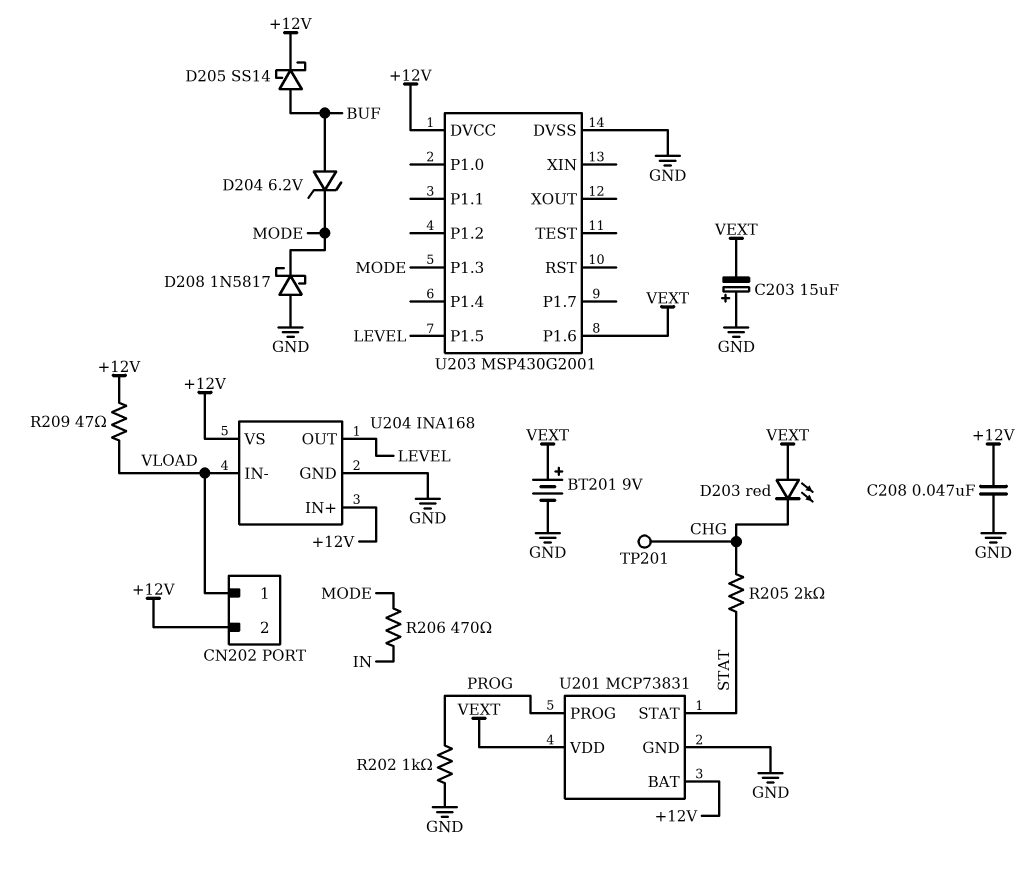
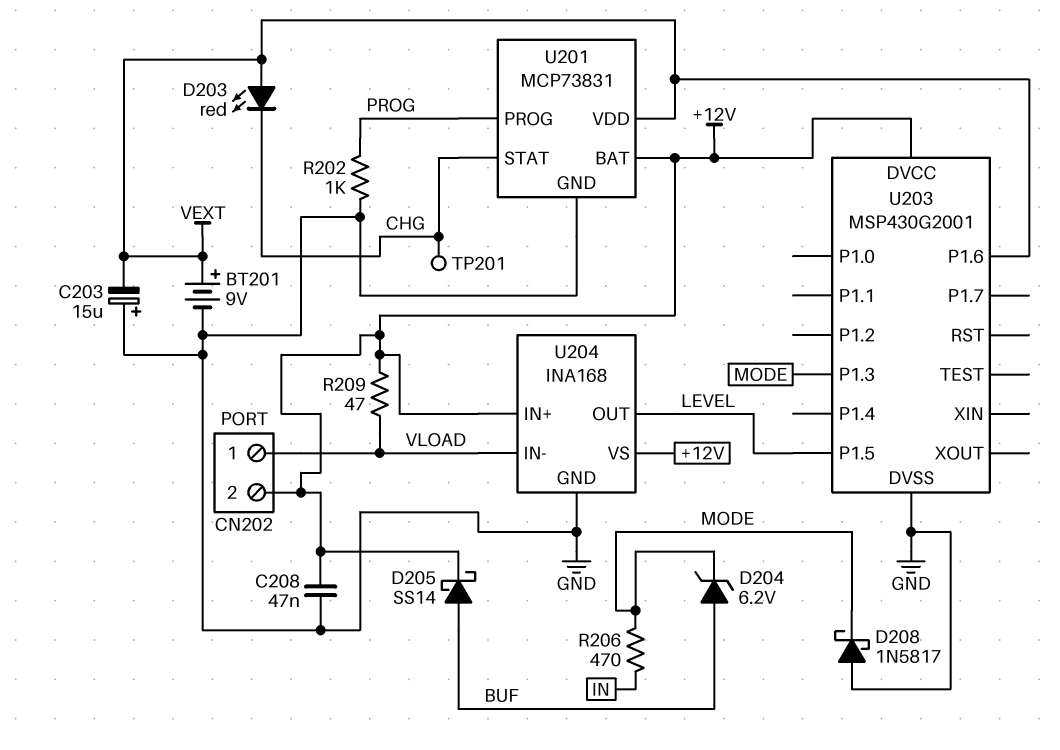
R205: 2k (CHG, STAT) -> none
U201 pin STAT: STAT -> CHG

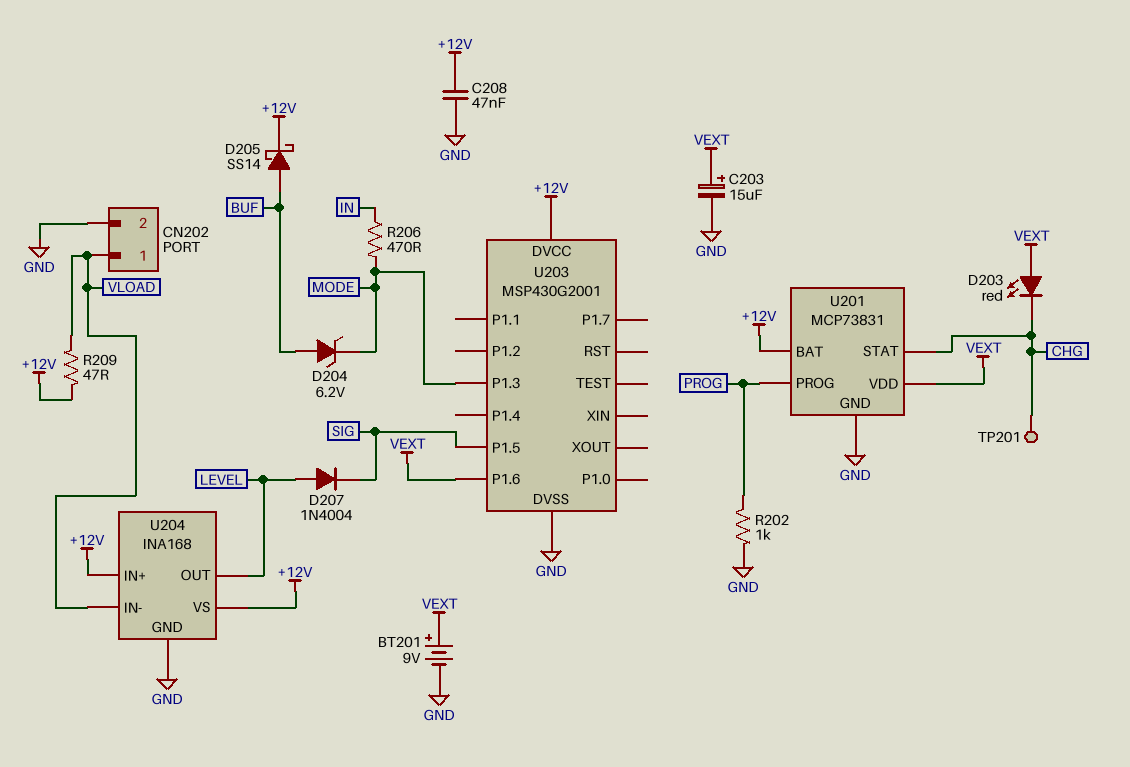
C203: 15uF (plus GND, minus VEXT) -> 15uF (plus VEXT, minus GND)
CN202 pin 2: +12V -> GND
D207: none -> diode 1N4004 (A LEVEL, K SIG)
D208: schottky 1N5817 (A GND, K MODE) -> none
U203 pin P1.5: LEVEL -> SIG

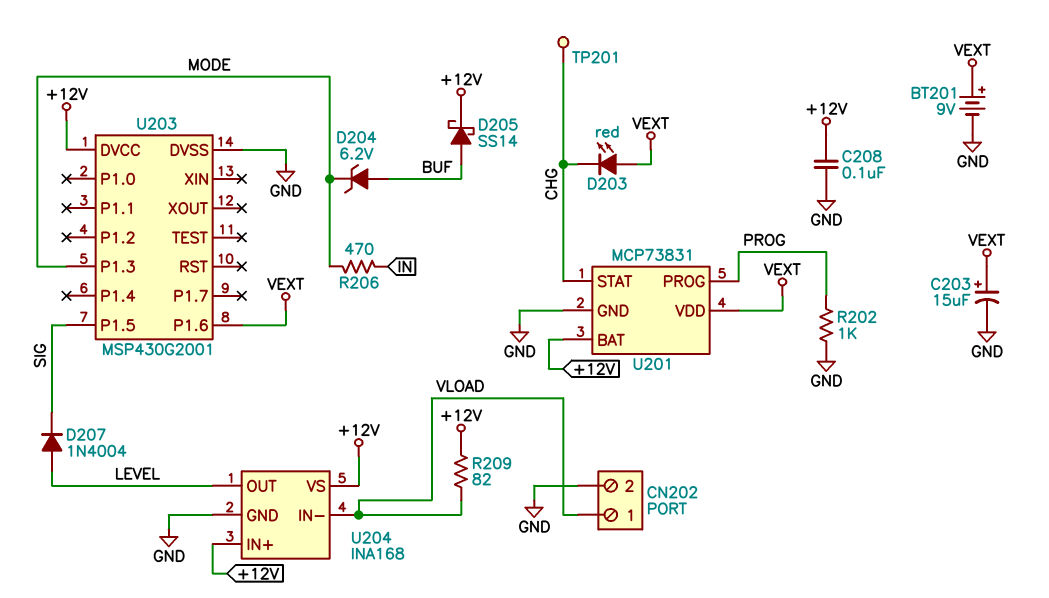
C208: 47nF (+12V, GND) -> 100nF (+12V, GND)
R209: 47 (+12V, VLOAD) -> 82 (+12V, VLOAD)

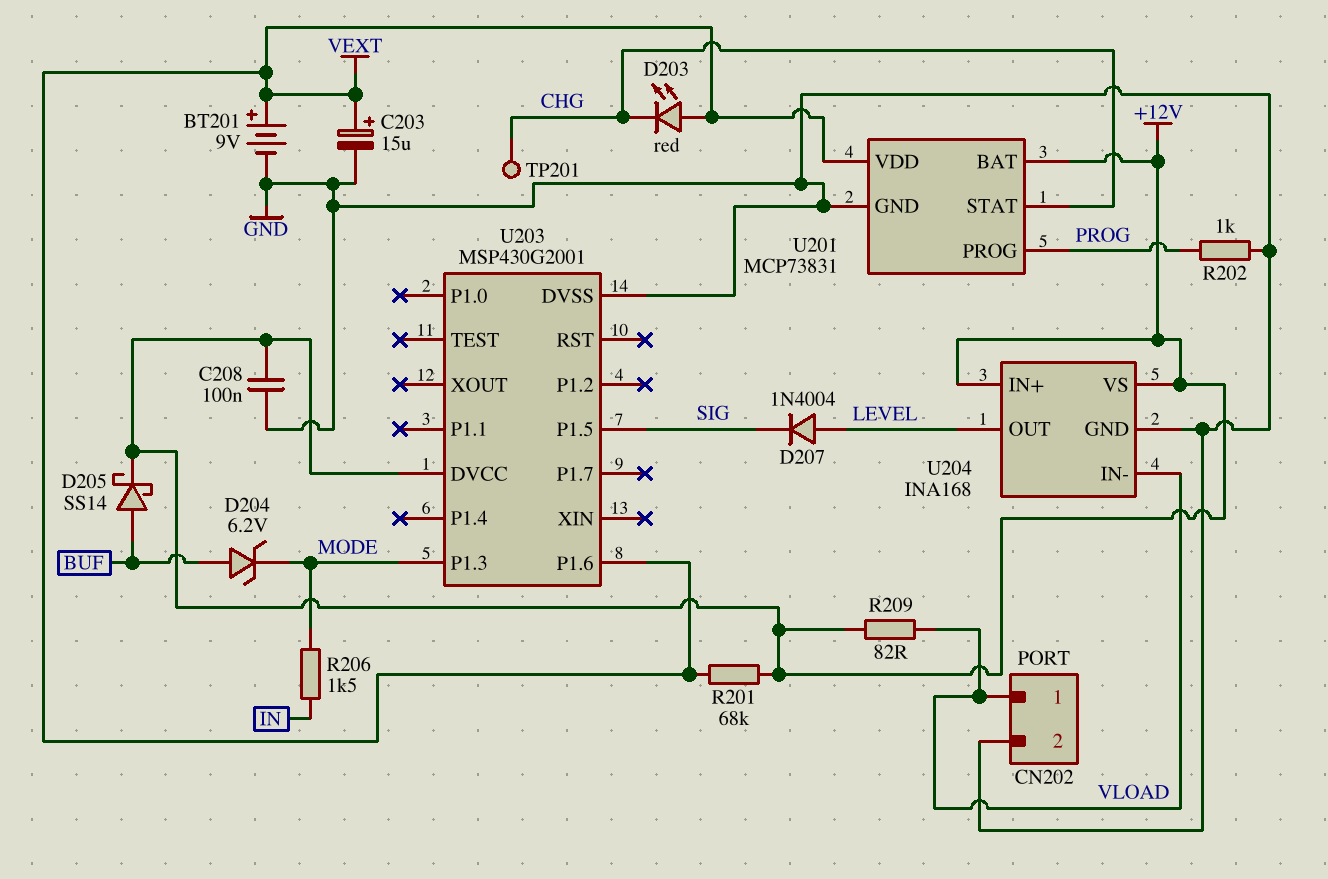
R201: none -> 68k (+12V, VEXT)
R206: 470 (IN, MODE) -> 1.5k (IN, MODE)

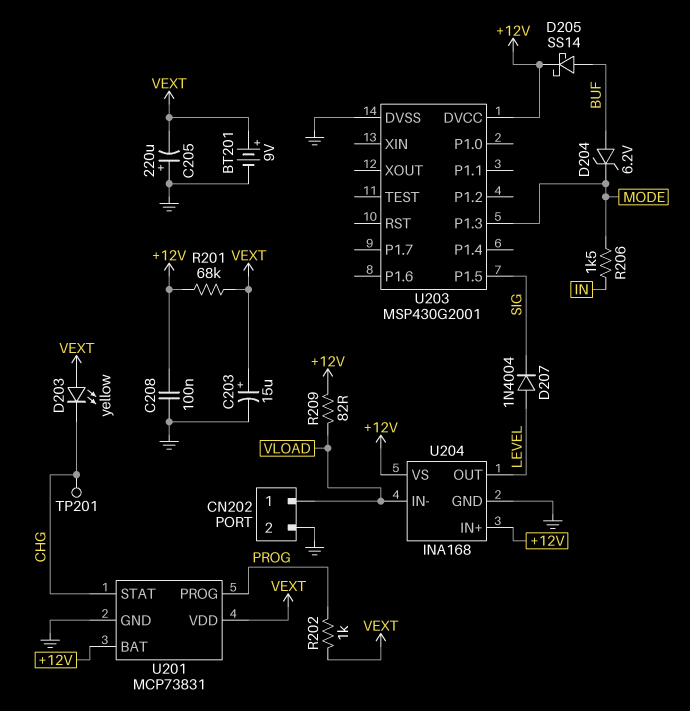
C205: none -> 220uF (plus GND, minus VEXT)
D203: LED red (A VEXT, K CHG) -> LED yellow (A VEXT, K CHG)
R202: 1k (GND, PROG) -> 1k (PROG, VEXT)
U203 pin P1.6: VEXT -> none

